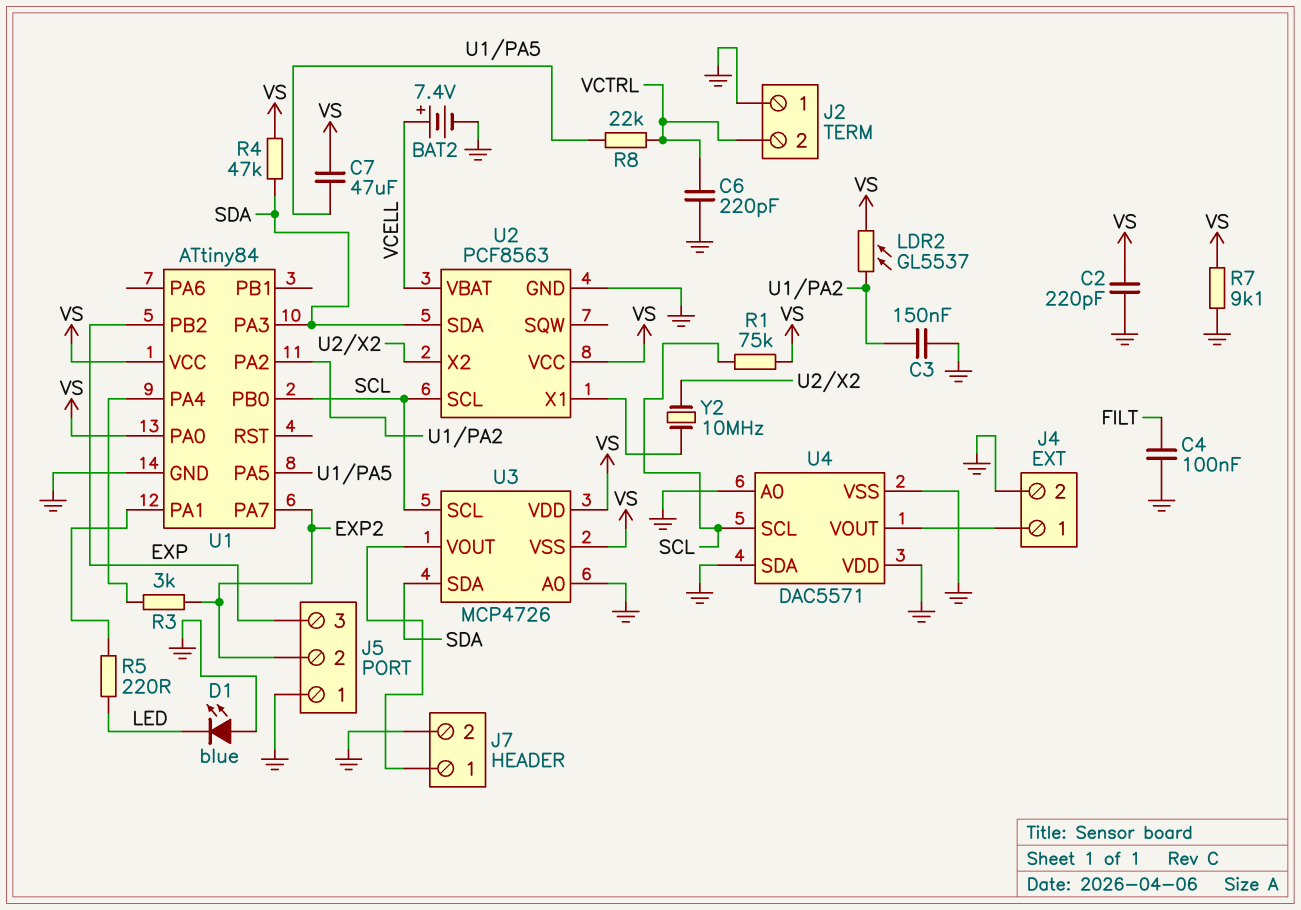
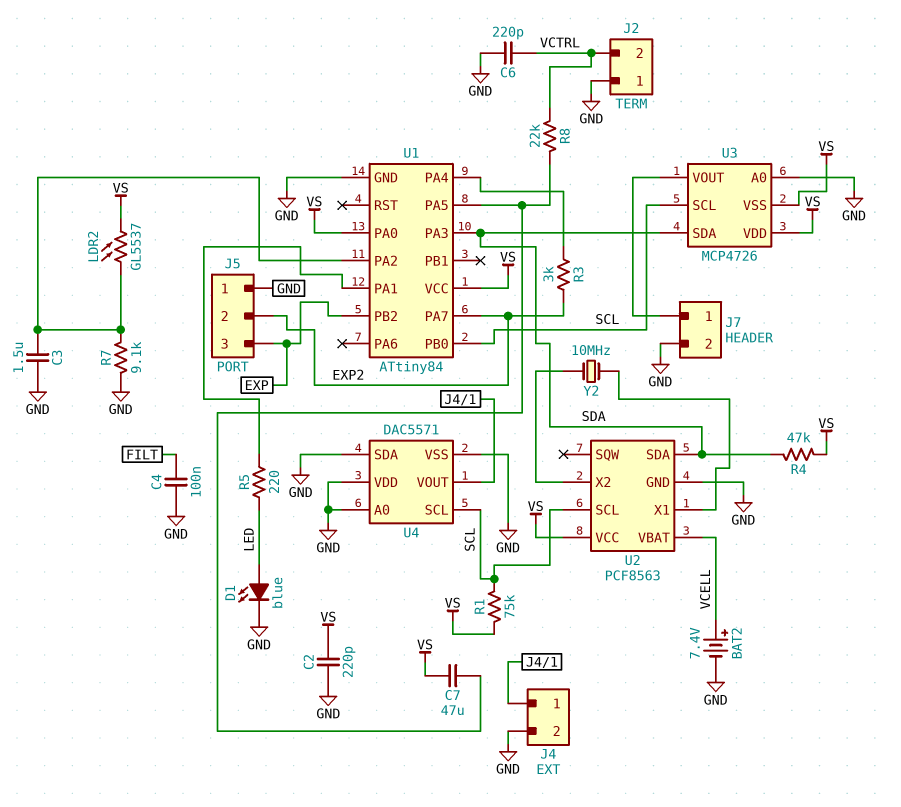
C3: 150nF (GND, U1/PA2) -> 1.5uF (GND, U1/PA2)
D1: LED blue (A GND, K LED) -> LED blue (A LED, K GND)
R7: 9.1k (GND, VS) -> 9.1k (GND, U1/PA2)

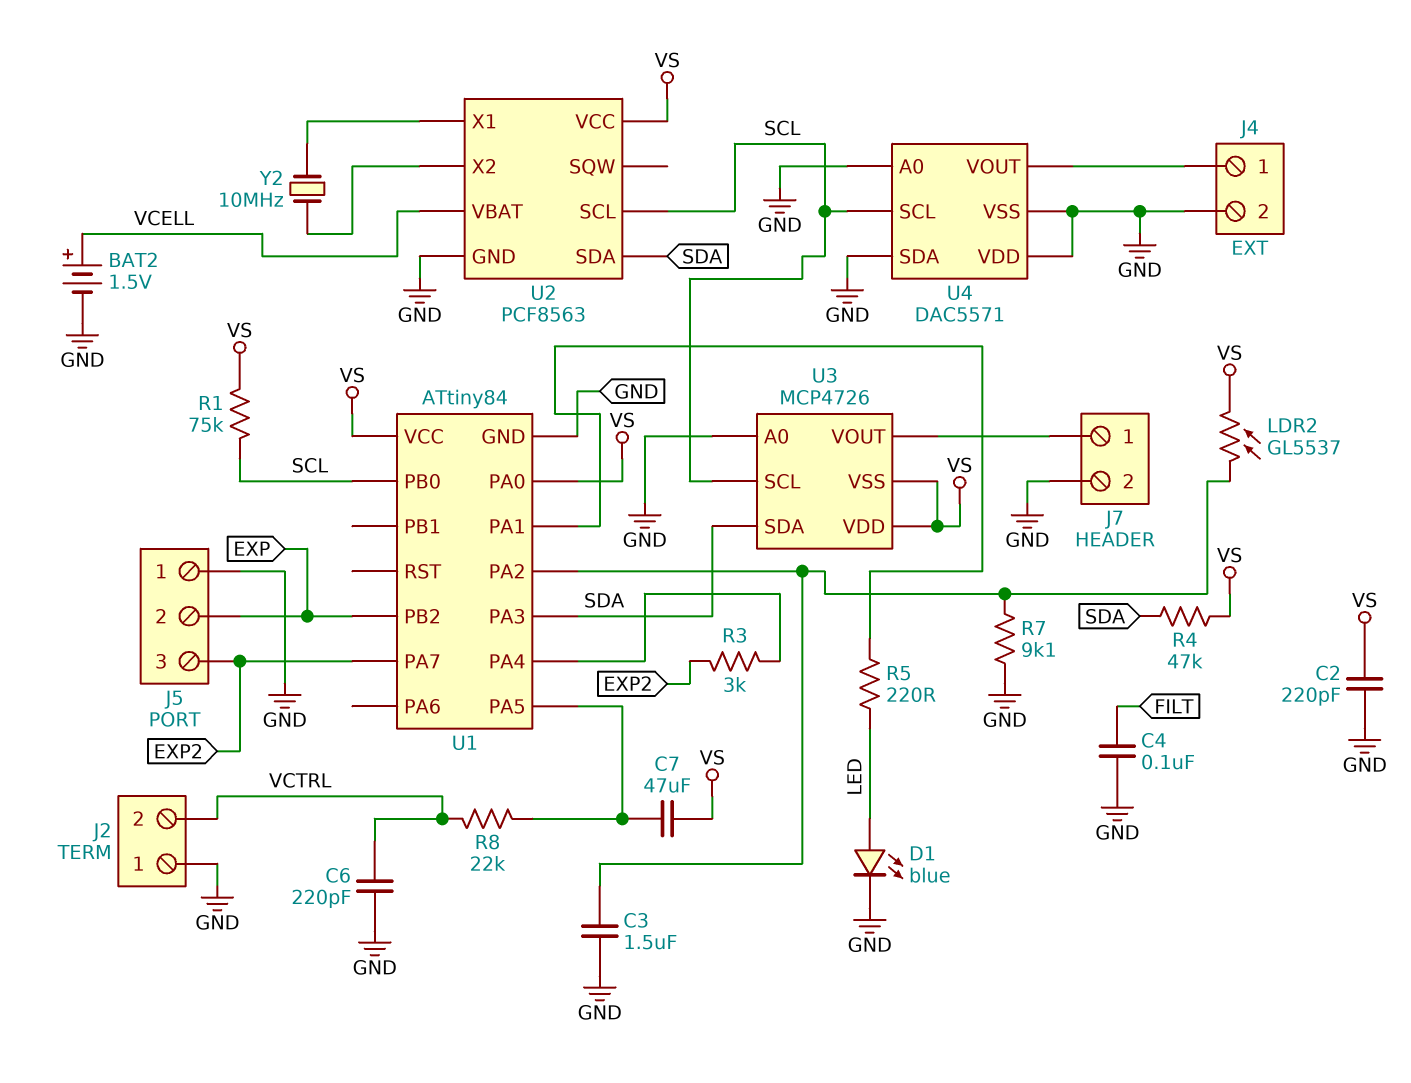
BAT2: 7.4V (plus VCELL, minus GND) -> 1.5V (plus VCELL, minus GND)
J5 pin 2: EXP2 -> EXP
J5 pin 3: EXP -> EXP2

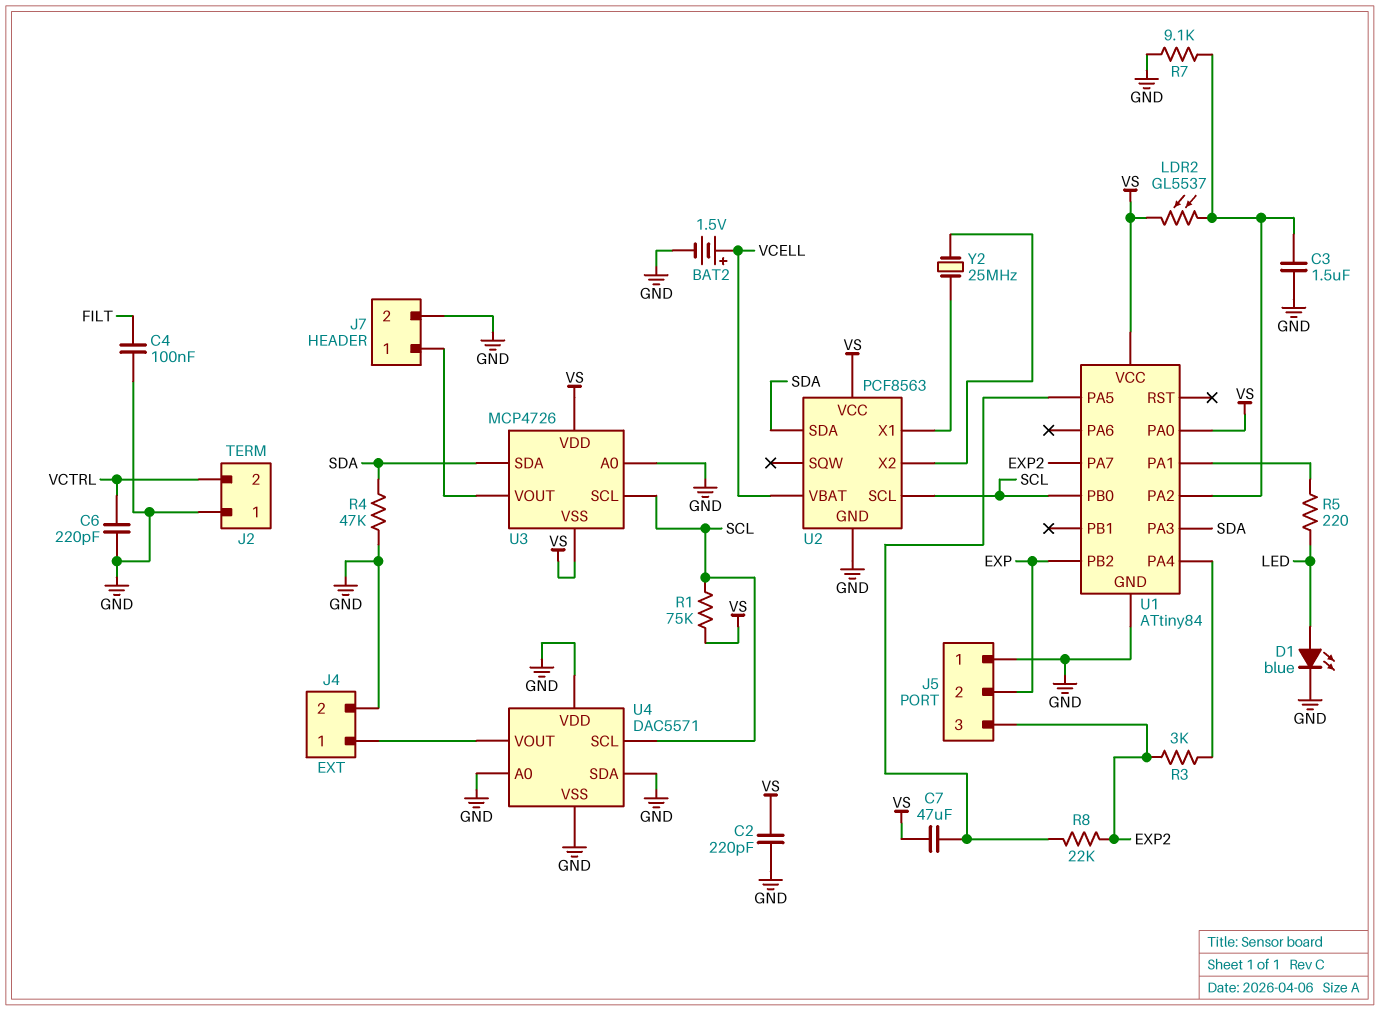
R4: 47k (SDA, VS) -> 47k (GND, SDA)
R8: 22k (U1/PA5, VCTRL) -> 22k (EXP2, U1/PA5)
Y2: 10MHz (U2/X1, U2/X2) -> 25MHz (U2/X1, U2/X2)

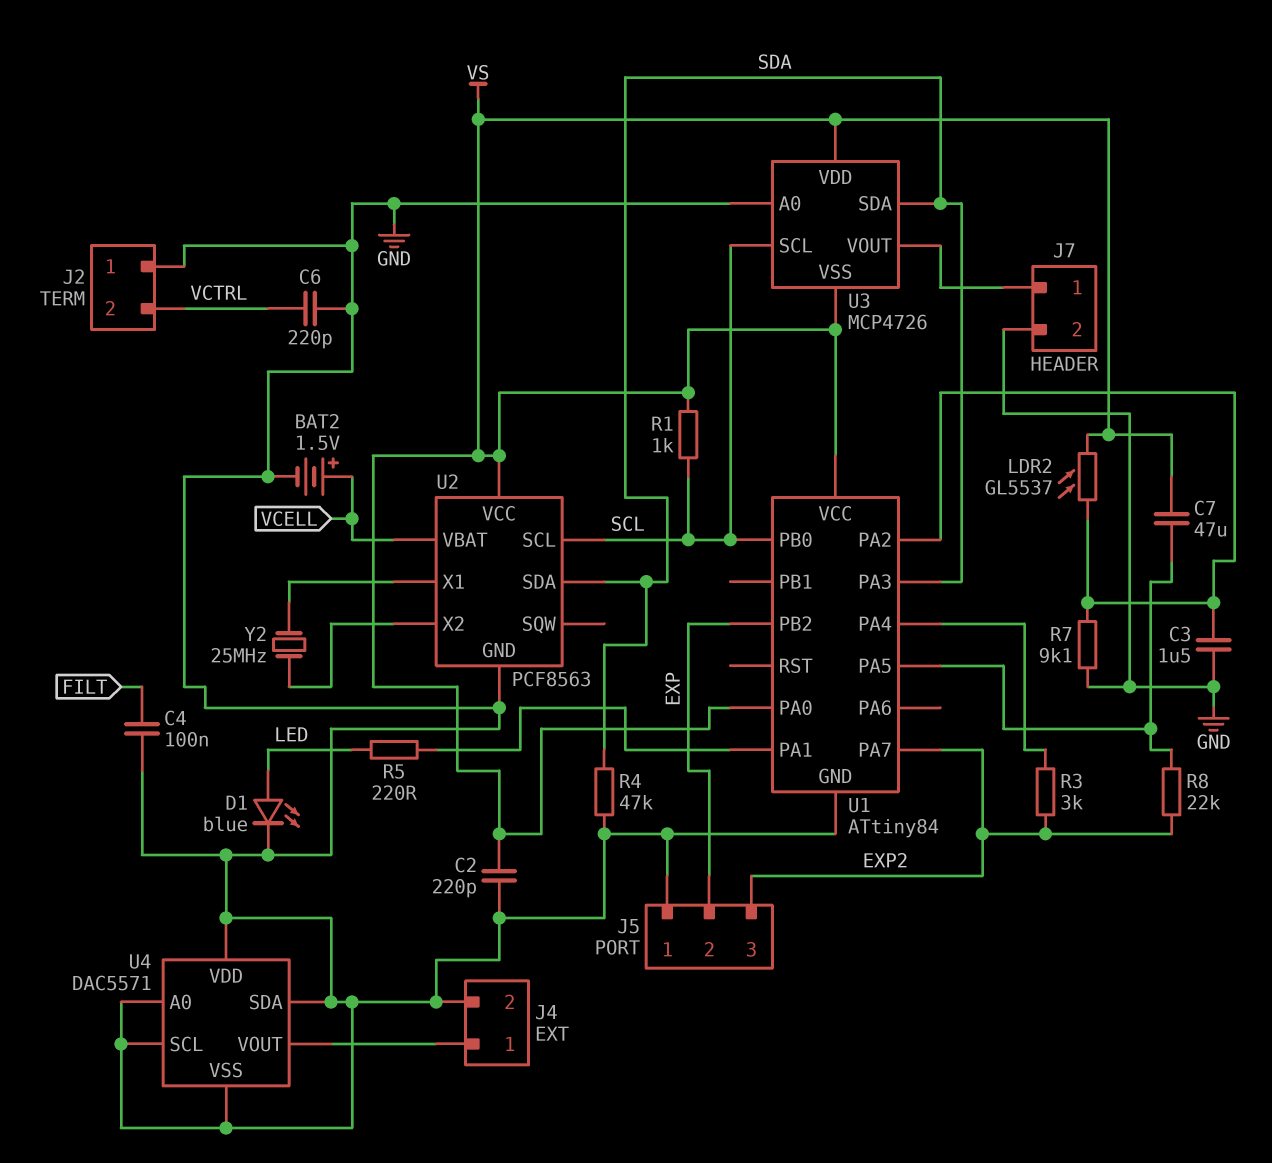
R1: 75k (SCL, VS) -> 1k (SCL, VS)
U4 pin SCL: SCL -> GND

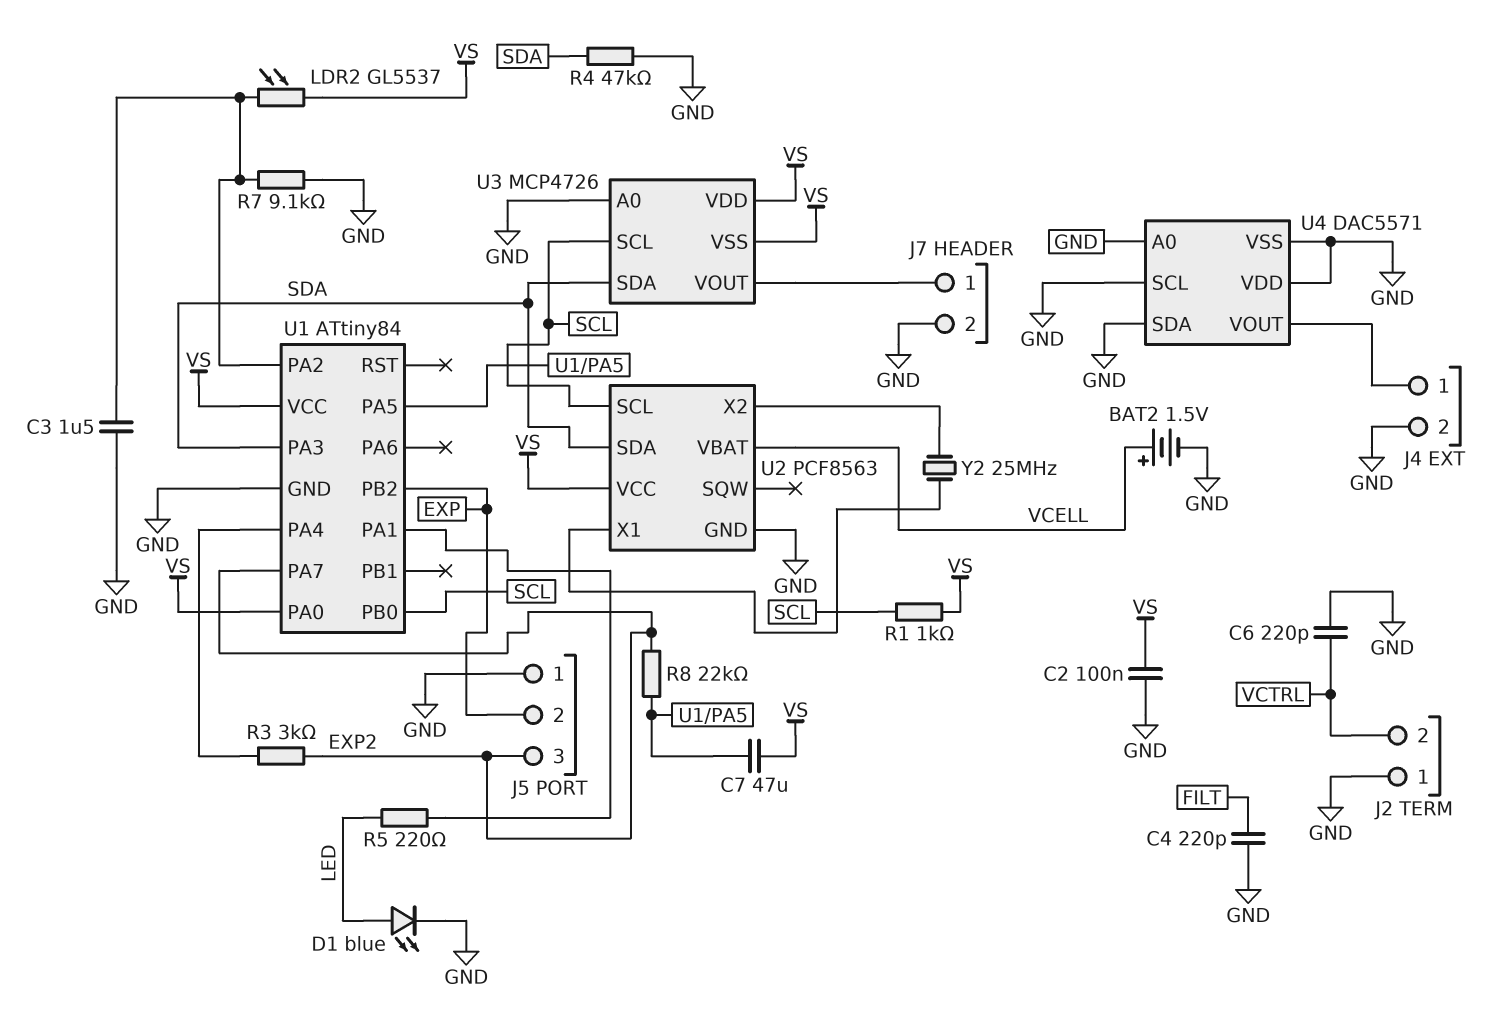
C2: 220pF (GND, VS) -> 100nF (GND, VS)
C4: 100nF (FILT, GND) -> 220pF (FILT, GND)

